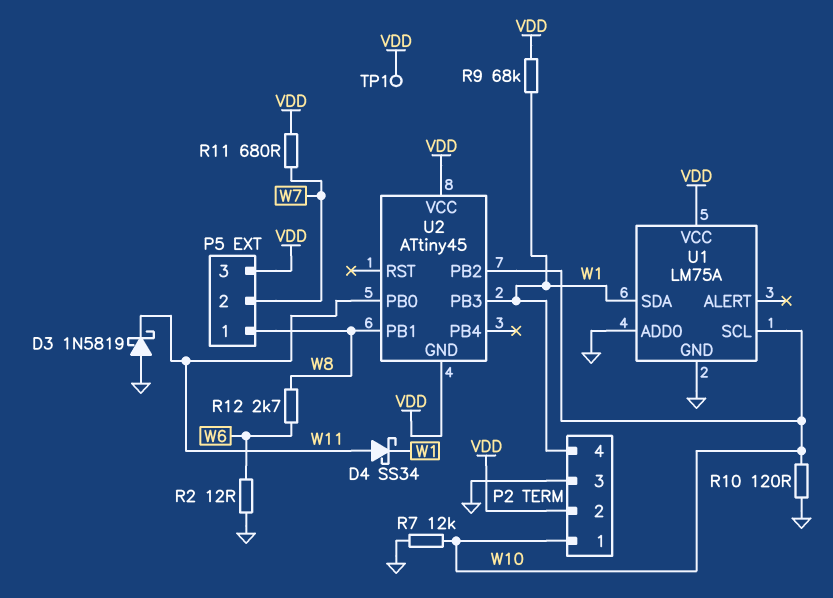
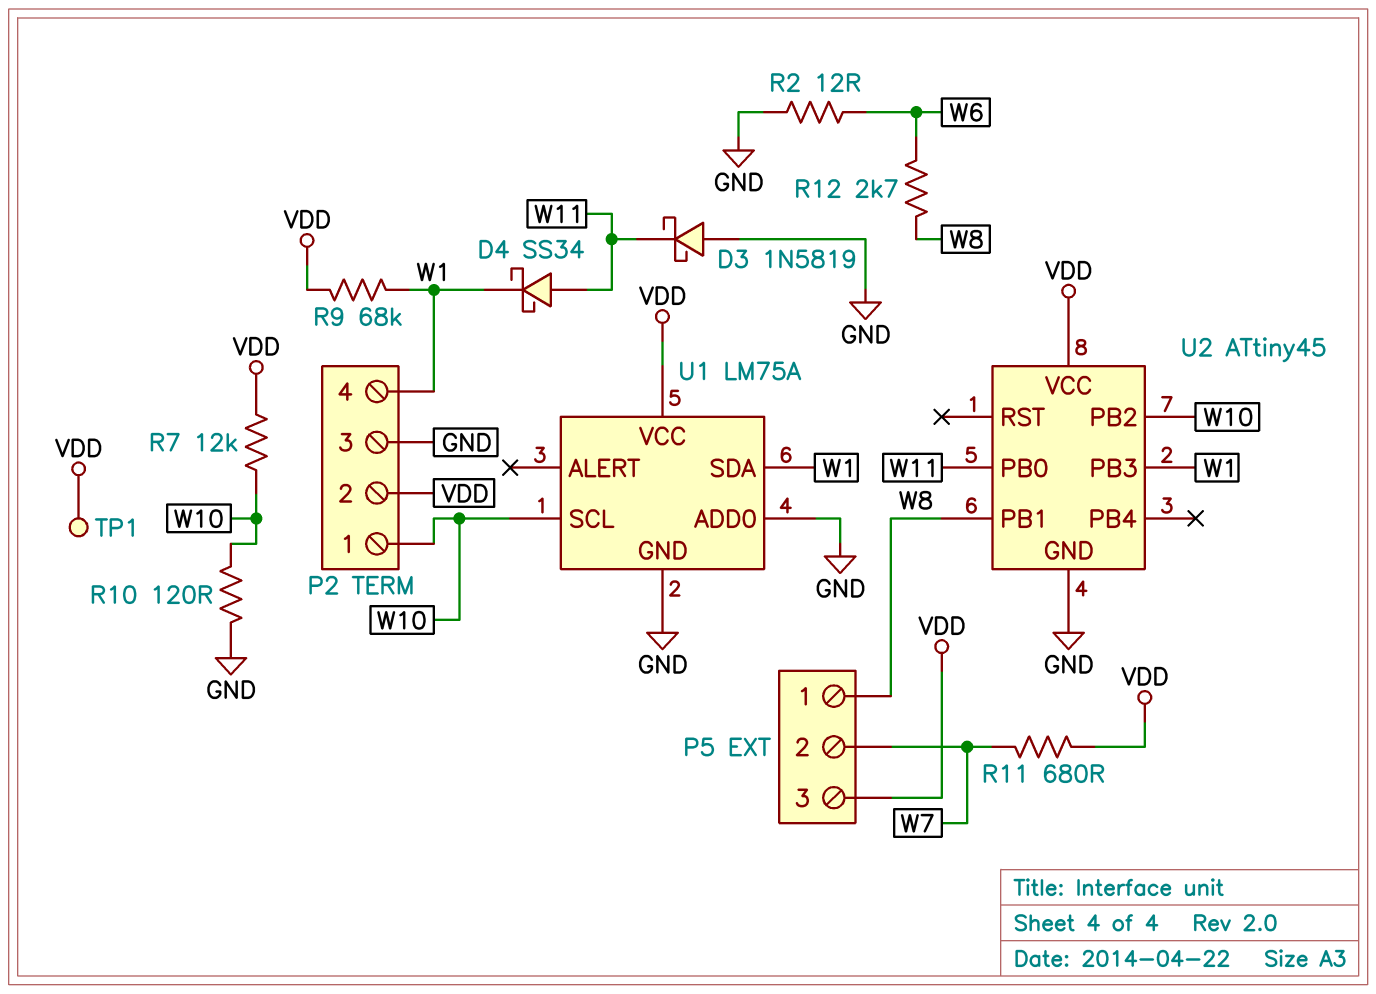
R7: 12k (GND, W10) -> 12k (VDD, W10)
U2 pin GND: VDD -> GND

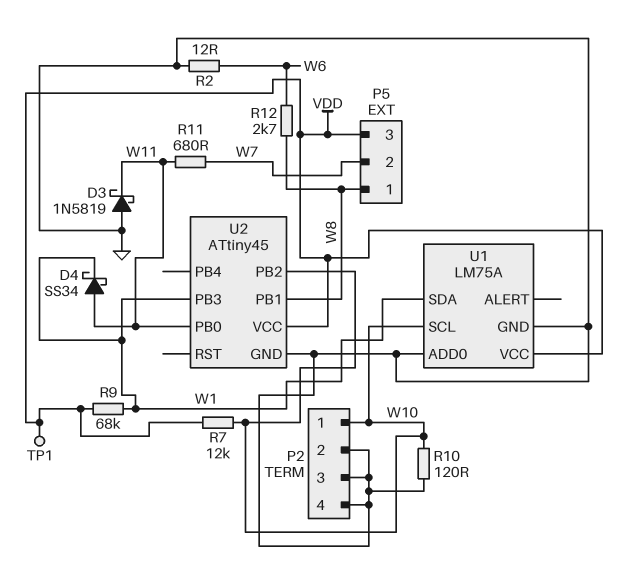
P2 pin 2: VDD -> GND
P2 pin 4: W1 -> GND
R11: 680 (VDD, W7) -> 680 (W7, W11)

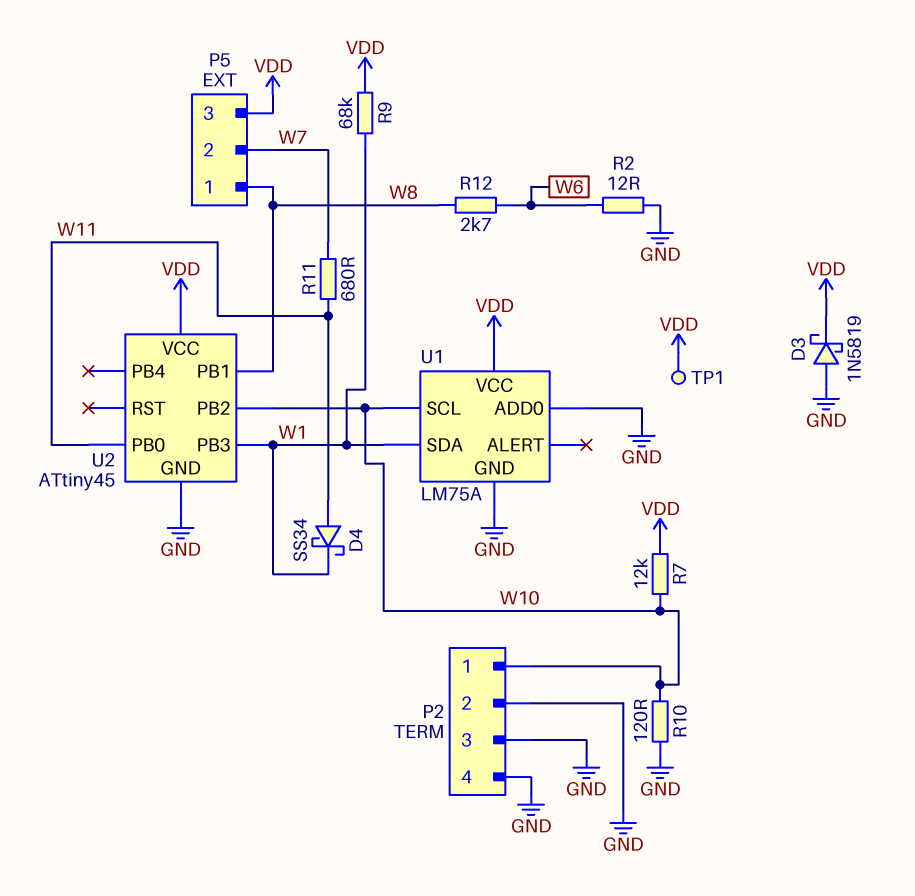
D3: schottky 1N5819 (A GND, K W11) -> schottky 1N5819 (A GND, K VDD)

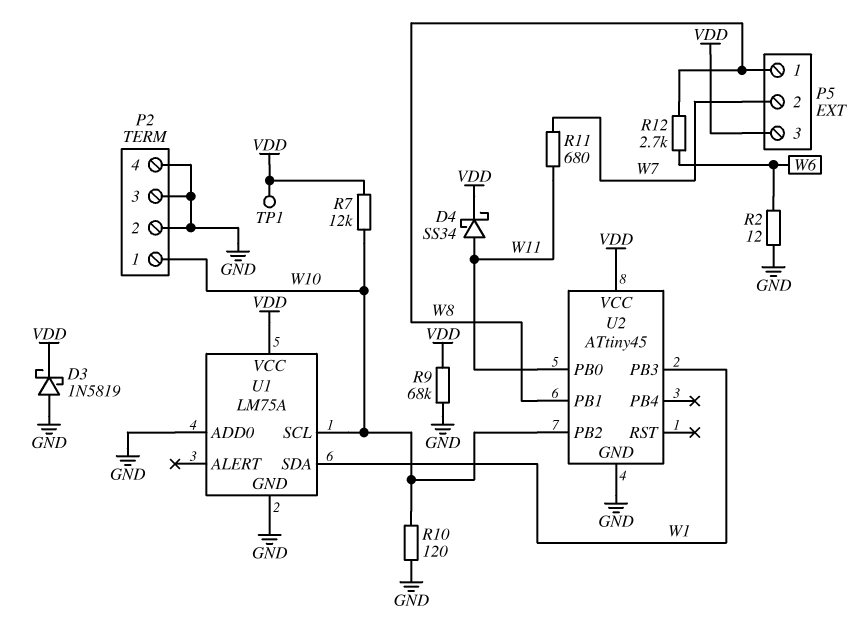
D4: schottky SS34 (A W11, K W1) -> schottky SS34 (A W11, K VDD)
R9: 68k (VDD, W1) -> 68k (GND, VDD)

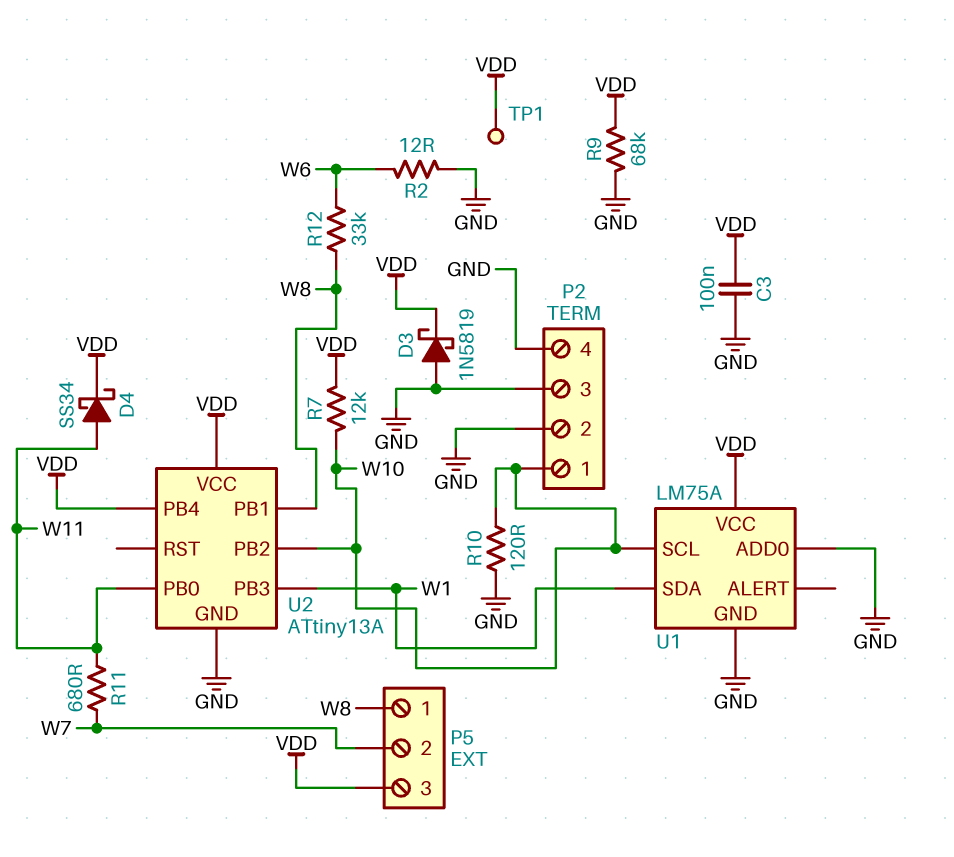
C3: none -> 100nF (GND, VDD)
R12: 2.7k (W6, W8) -> 33k (W6, W8)
U2: ATtiny45 -> ATtiny13A
U2 pin PB4: none -> VDD

